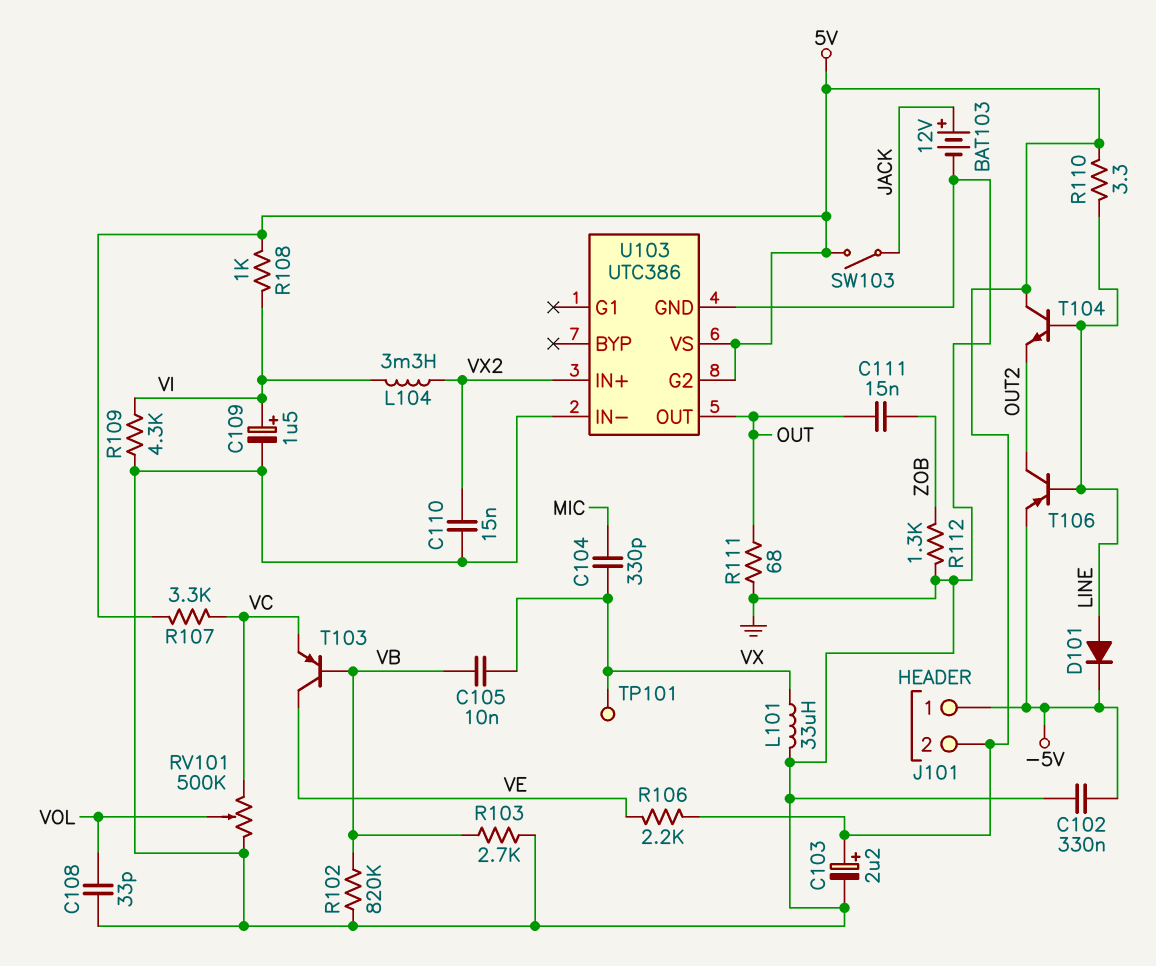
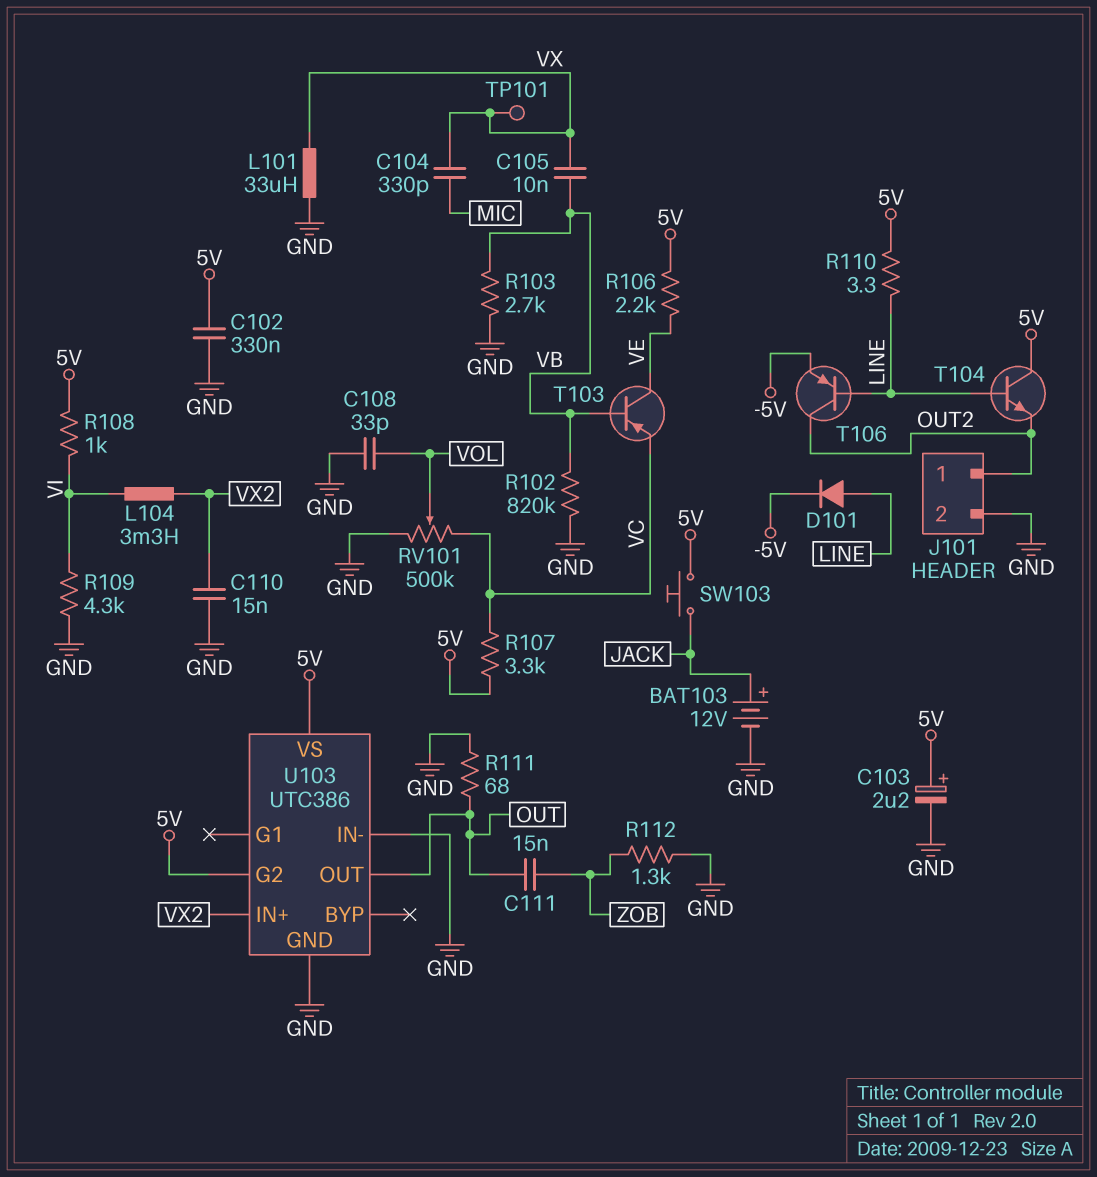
C102: 330nF (-5V, GND) -> 330nF (5V, GND)
C109: 1.5uF (plus VI, minus GND) -> none
J101 pin 1: -5V -> OUT2
J101 pin 2: 5V -> GND
SW103: switch (5V, JACK) -> button (5V, JACK)

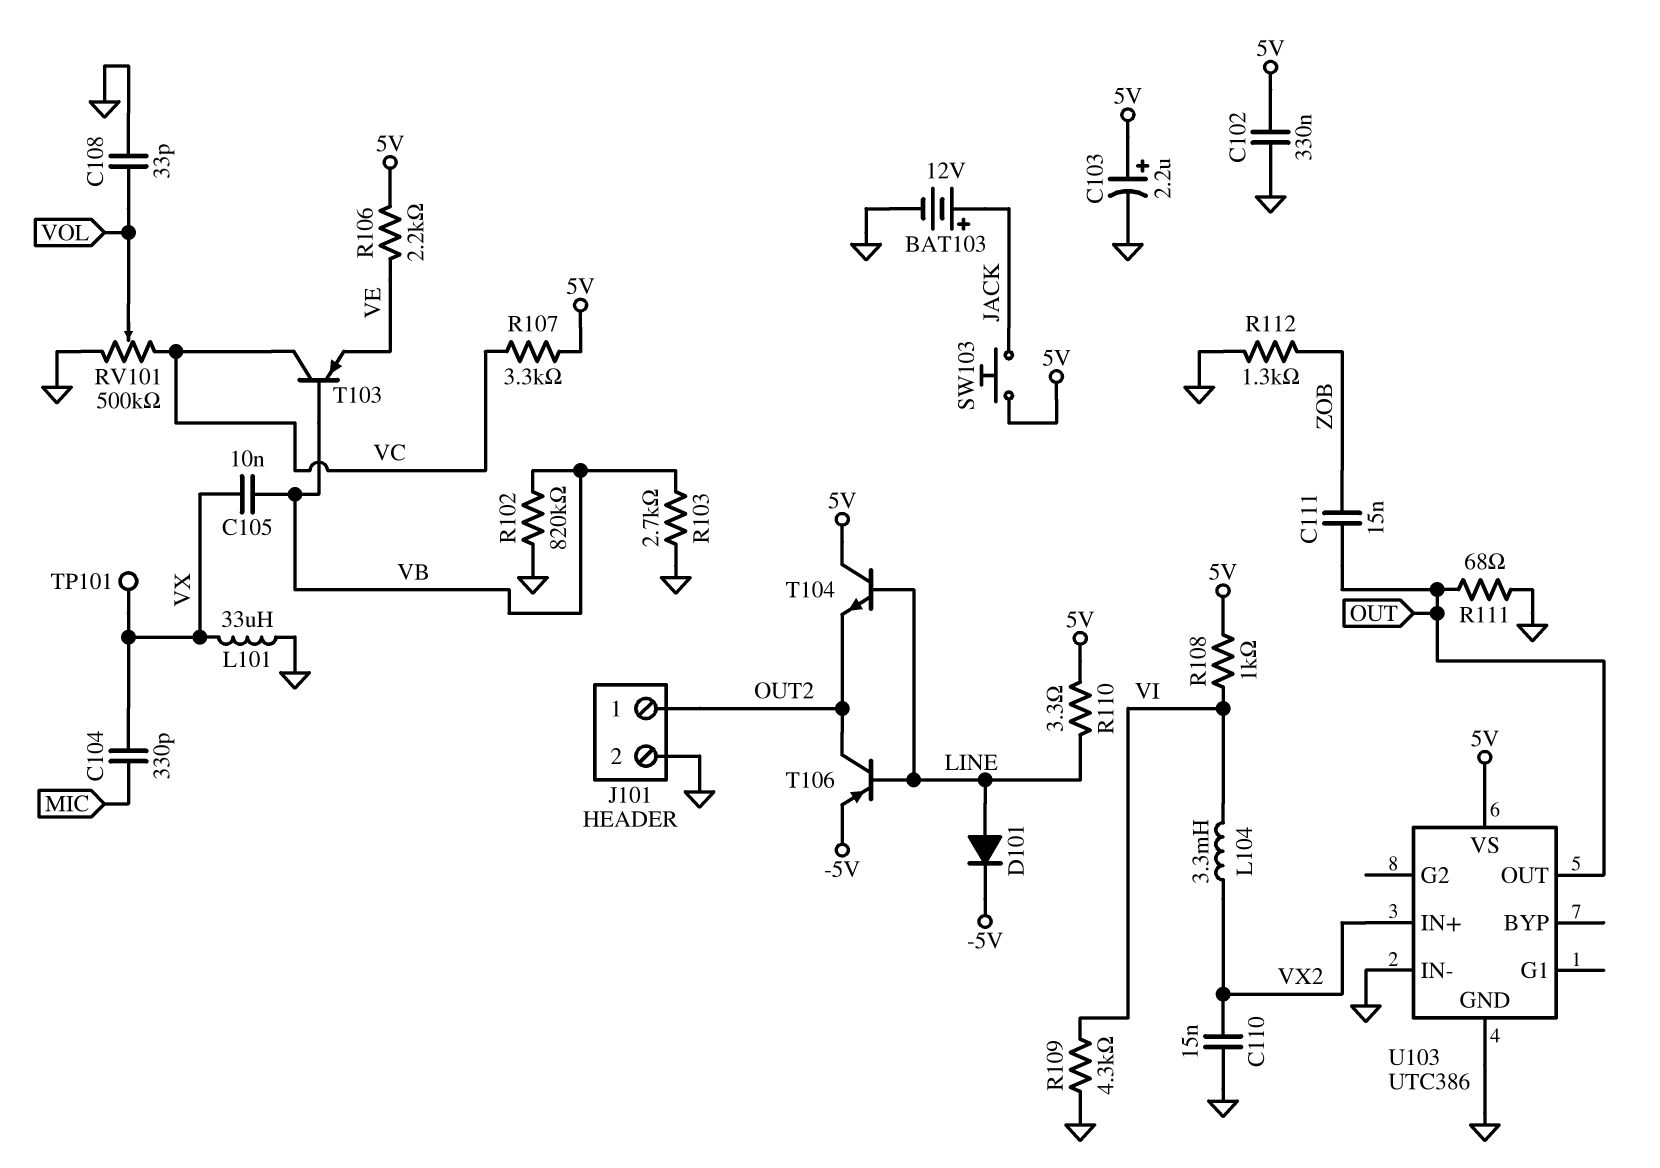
T103: PNP (B VB, C VE, E VC) -> PNP (B VB, C VC, E VE)
U103 pin G2: 5V -> none

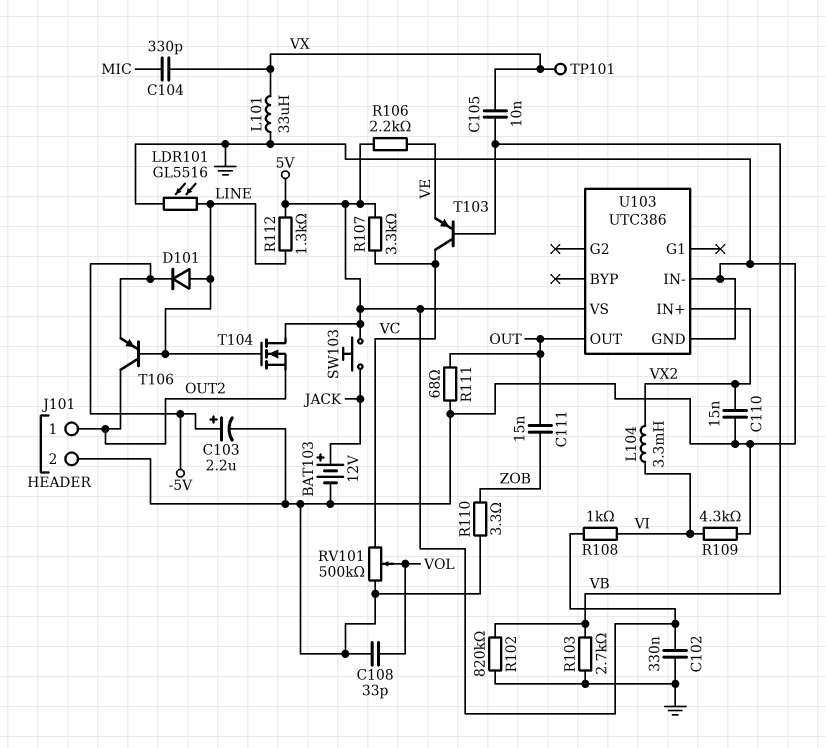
C103: 2.2uF (plus 5V, minus GND) -> 2.2uF (plus -5V, minus GND)
LDR101: none -> GL5516 (GND, LINE)
R110: 3.3 (5V, LINE) -> 3.3 (GND, ZOB)
R112: 1.3k (GND, ZOB) -> 1.3k (5V, LINE)
T104: NPN (B LINE, C 5V, E OUT2) -> NMOS (G LINE, D 5V, S OUT2)

